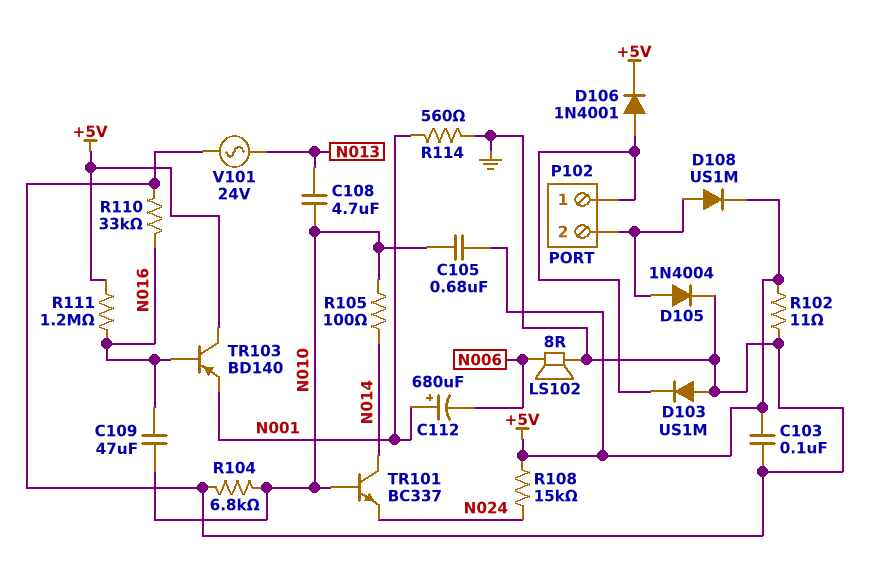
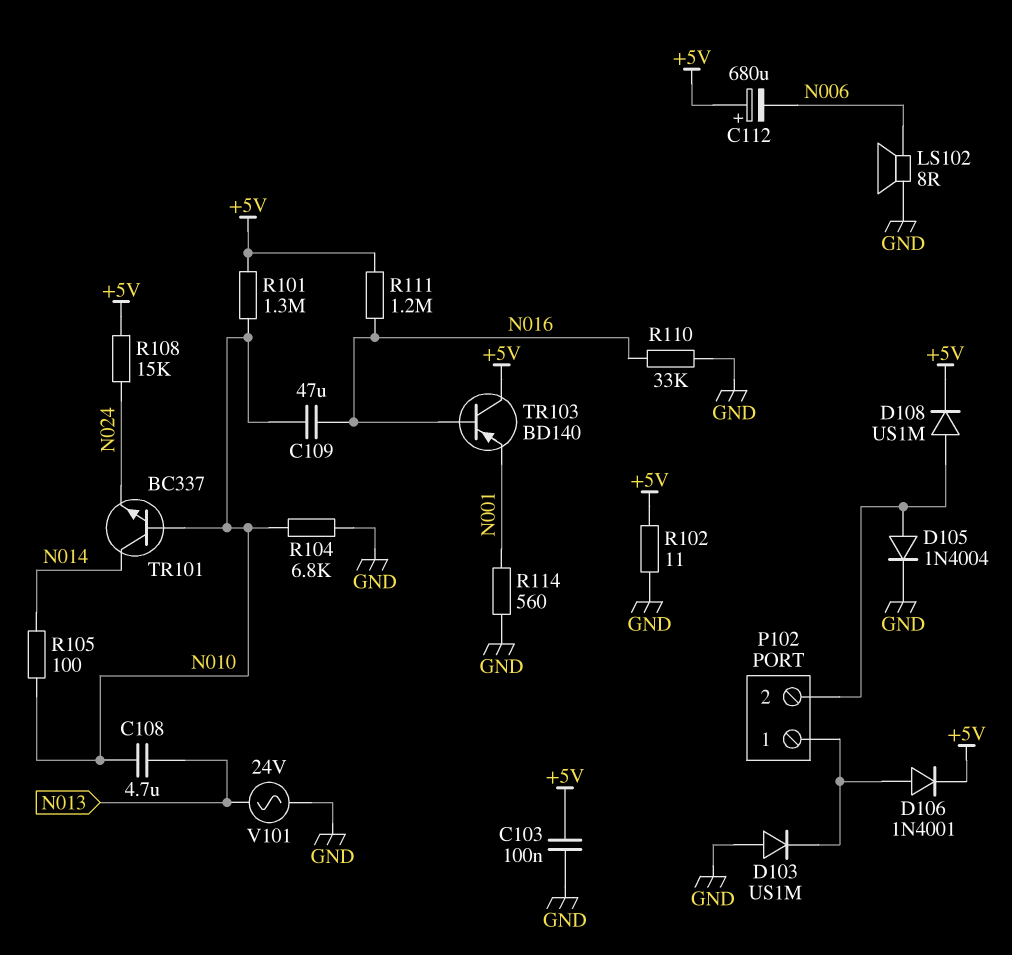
C105: 680nF (+5V, N010) -> none
C112: 680uF (plus N001, minus N006) -> 680uF (plus +5V, minus N006)
R101: none -> 1.3M (+5V, N010)

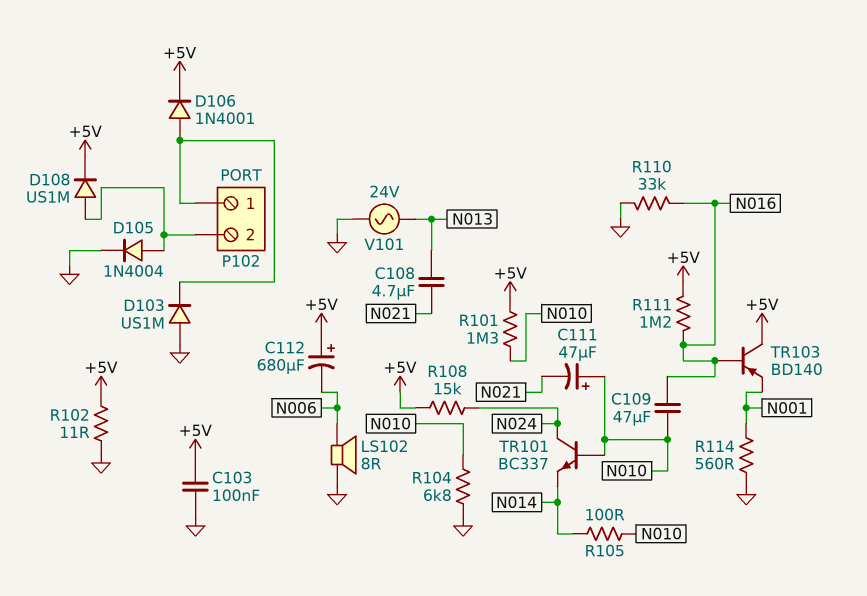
C108: 4.7uF (N010, N013) -> 4.7uF (N013, N021)
C111: none -> 47uF (plus N010, minus N021)
TR101: NPN BC337 (B N010, C N014, E N024) -> NPN BC337 (B N010, C N024, E N014)

